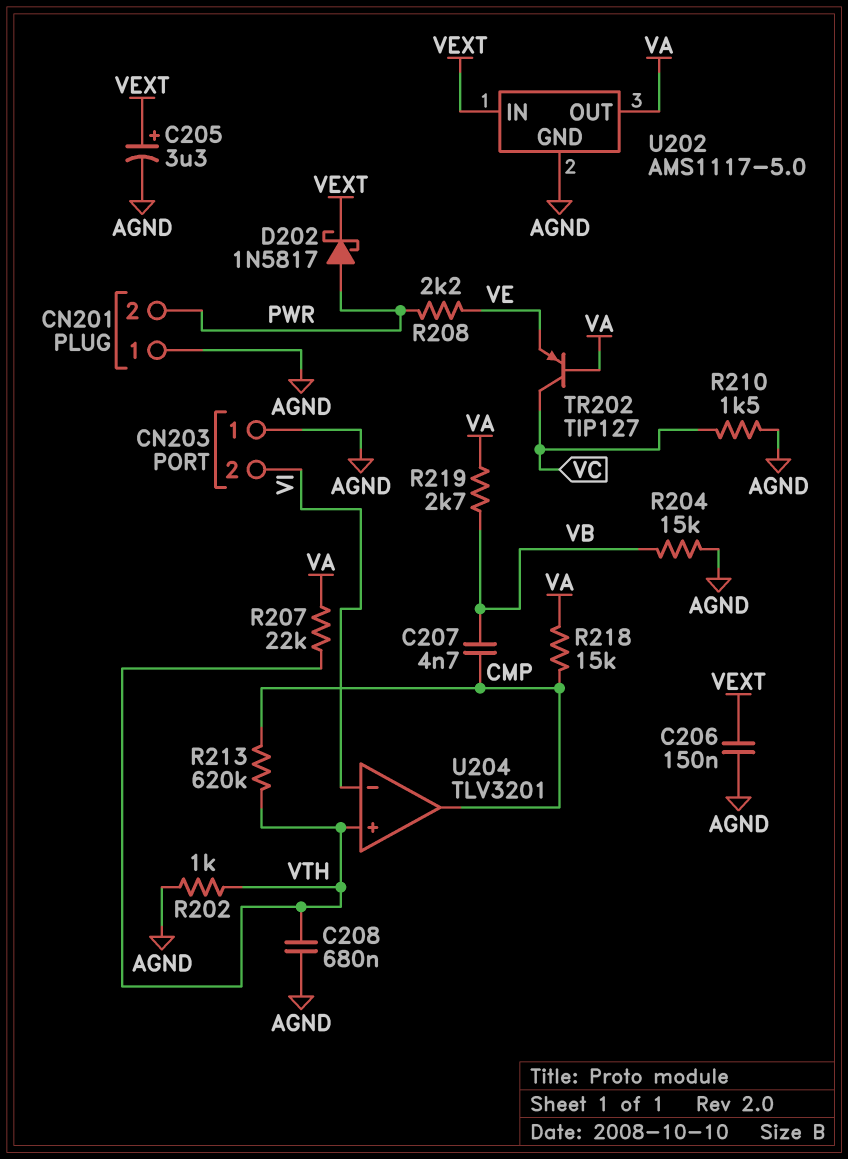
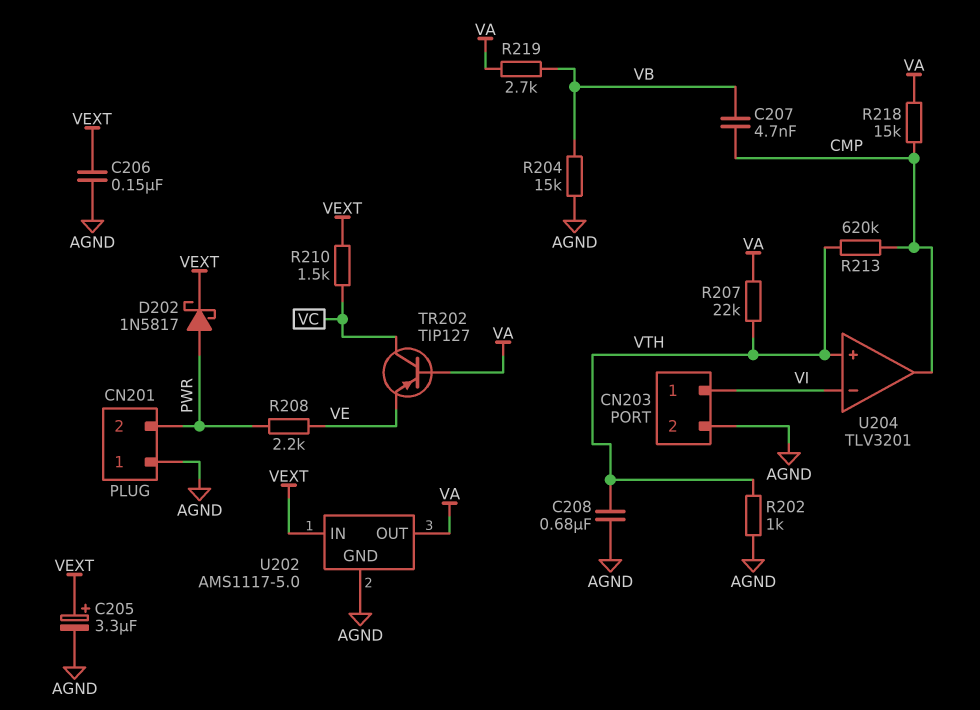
CN203 pin 1: AGND -> VI
CN203 pin 2: VI -> AGND
R210: 1.5k (AGND, VC) -> 1.5k (VC, VEXT)

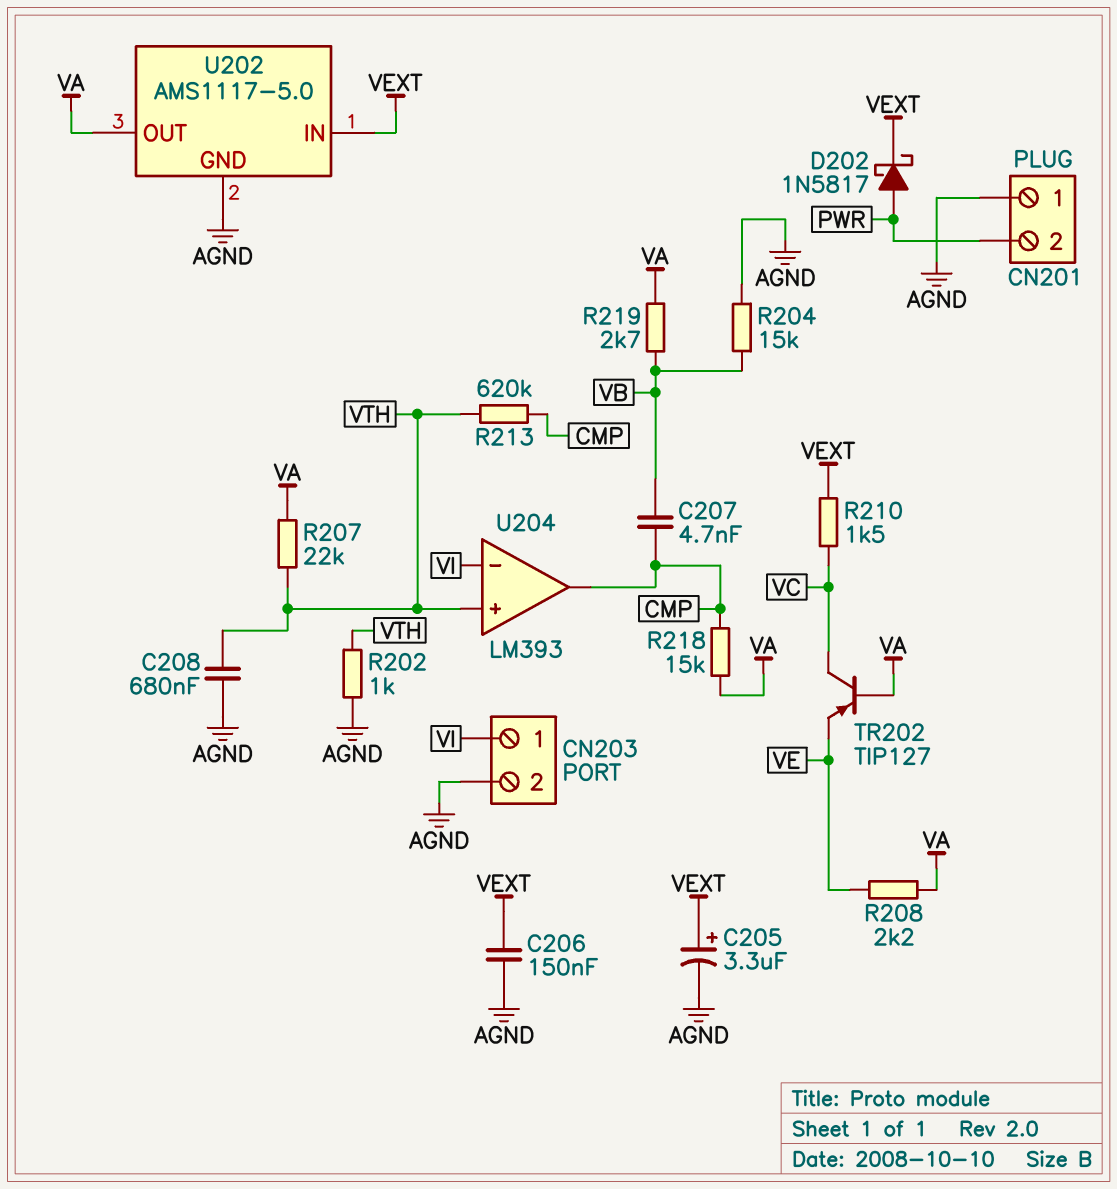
R208: 2.2k (PWR, VE) -> 2.2k (VA, VE)
U204: TLV3201 -> LM393

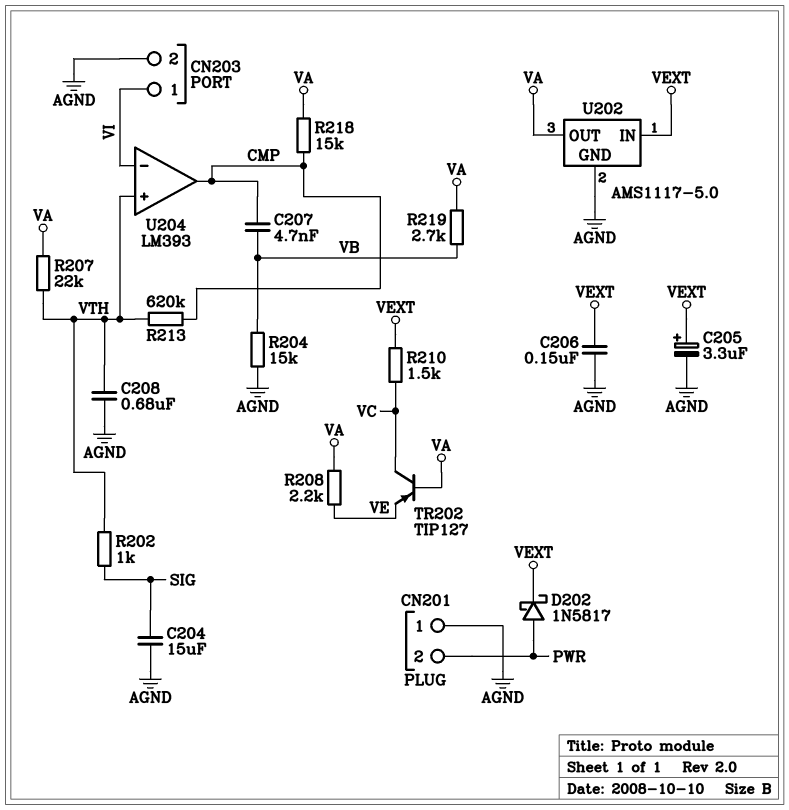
C204: none -> 15uF (AGND, SIG)
R202: 1k (AGND, VTH) -> 1k (SIG, VTH)

